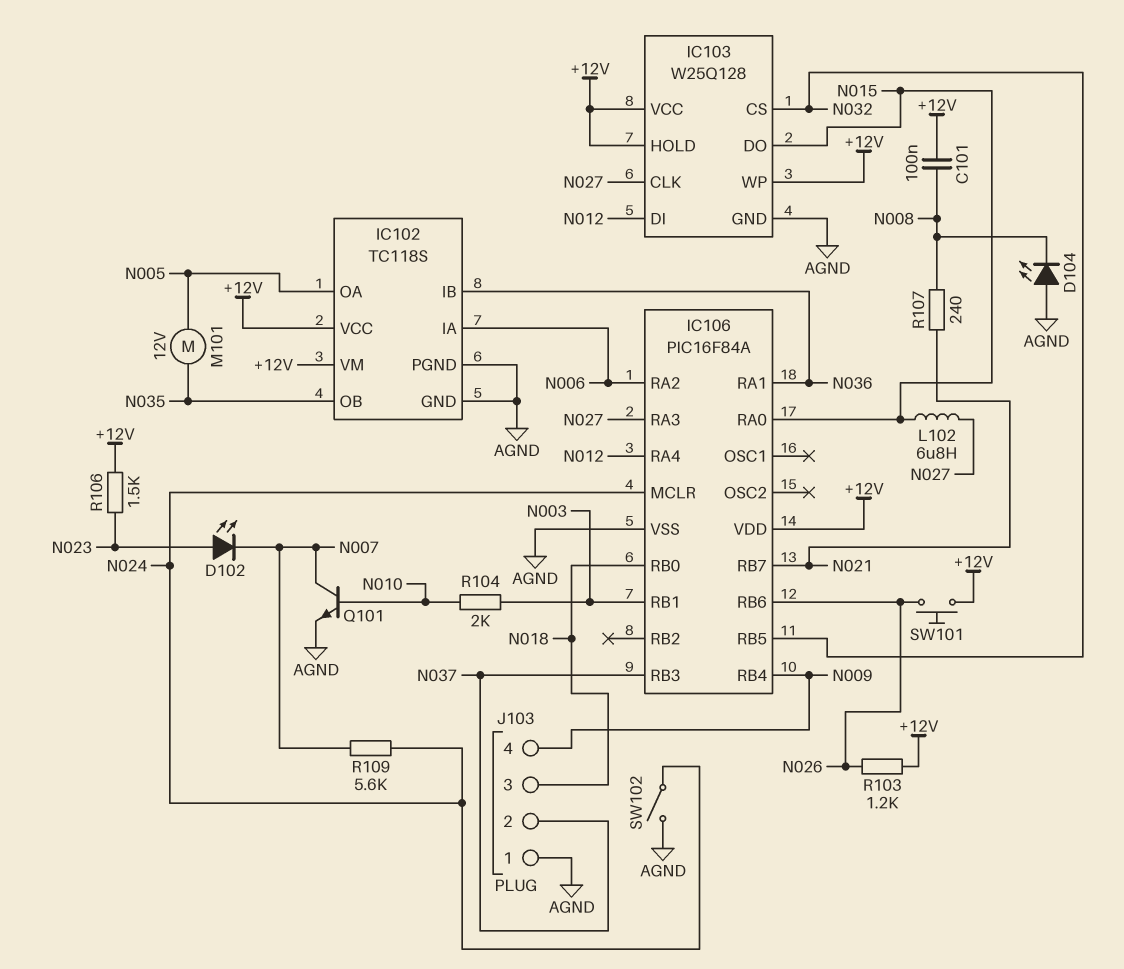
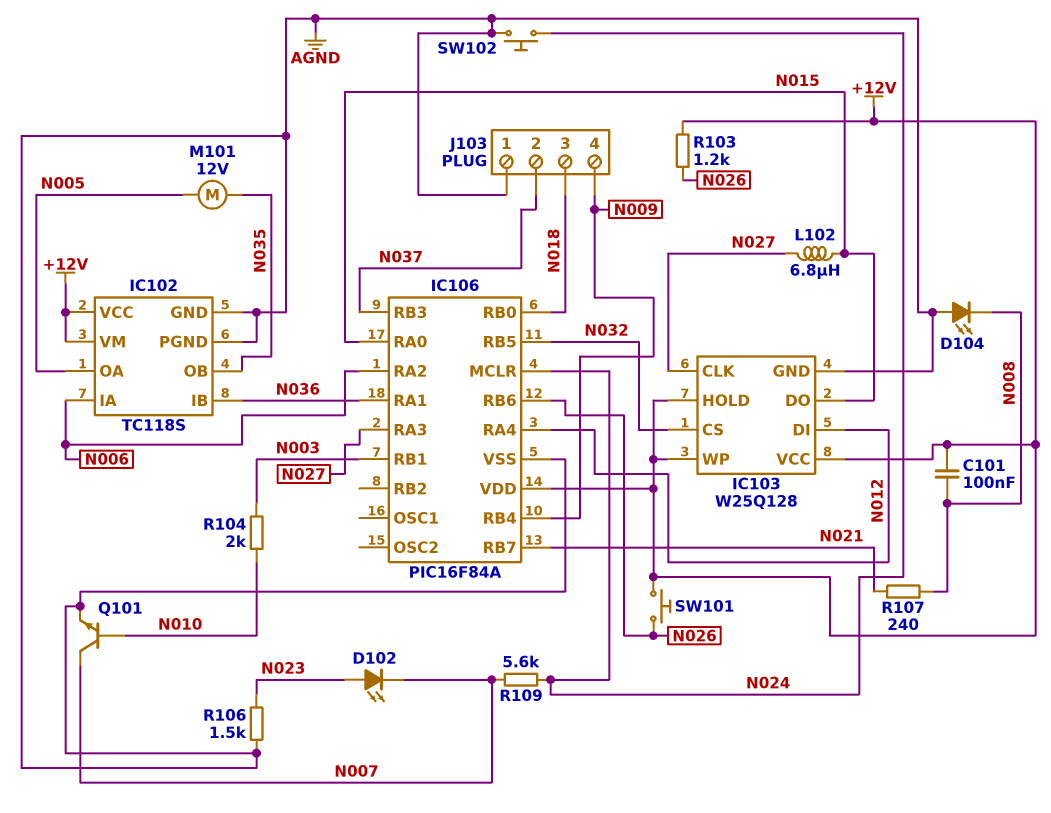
R106: 1.5k (+12V, N023) -> 1.5k (AGND, N023)
SW102: switch (AGND, N024) -> button (AGND, N024)

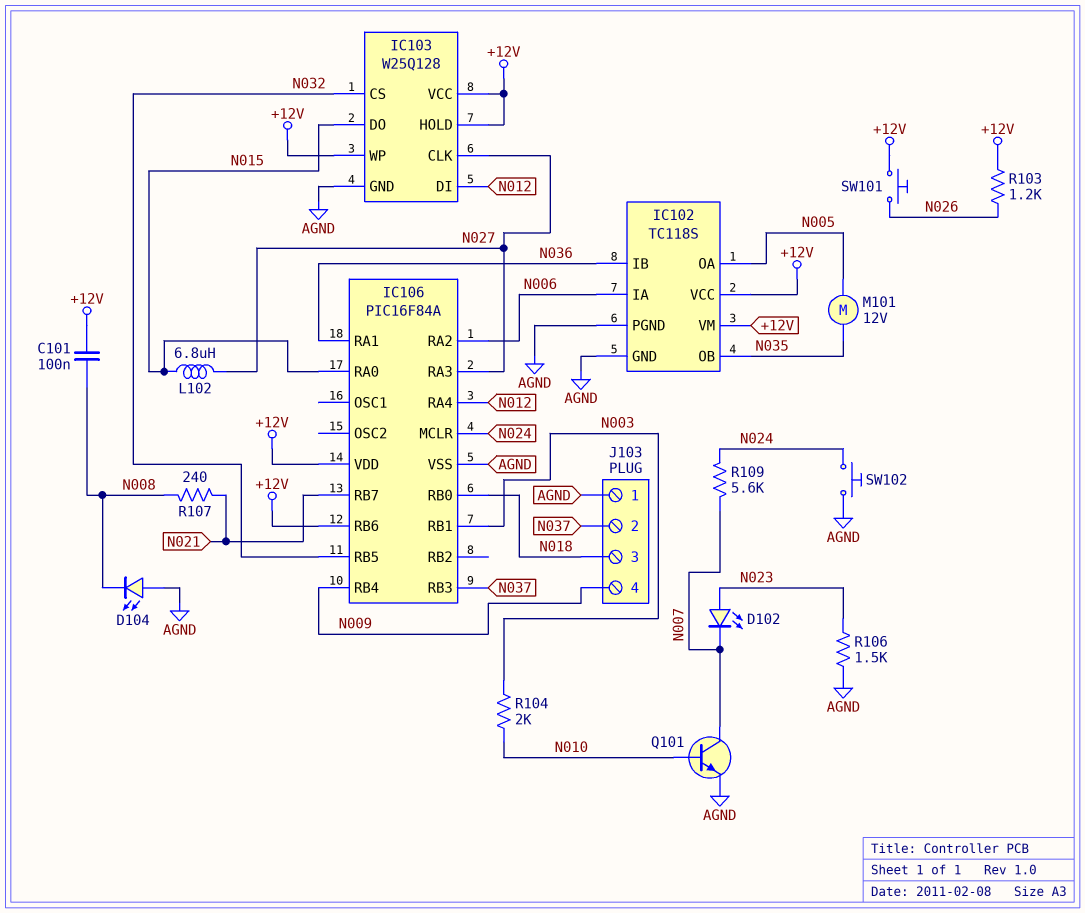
IC106 pin RB6: N026 -> +12V

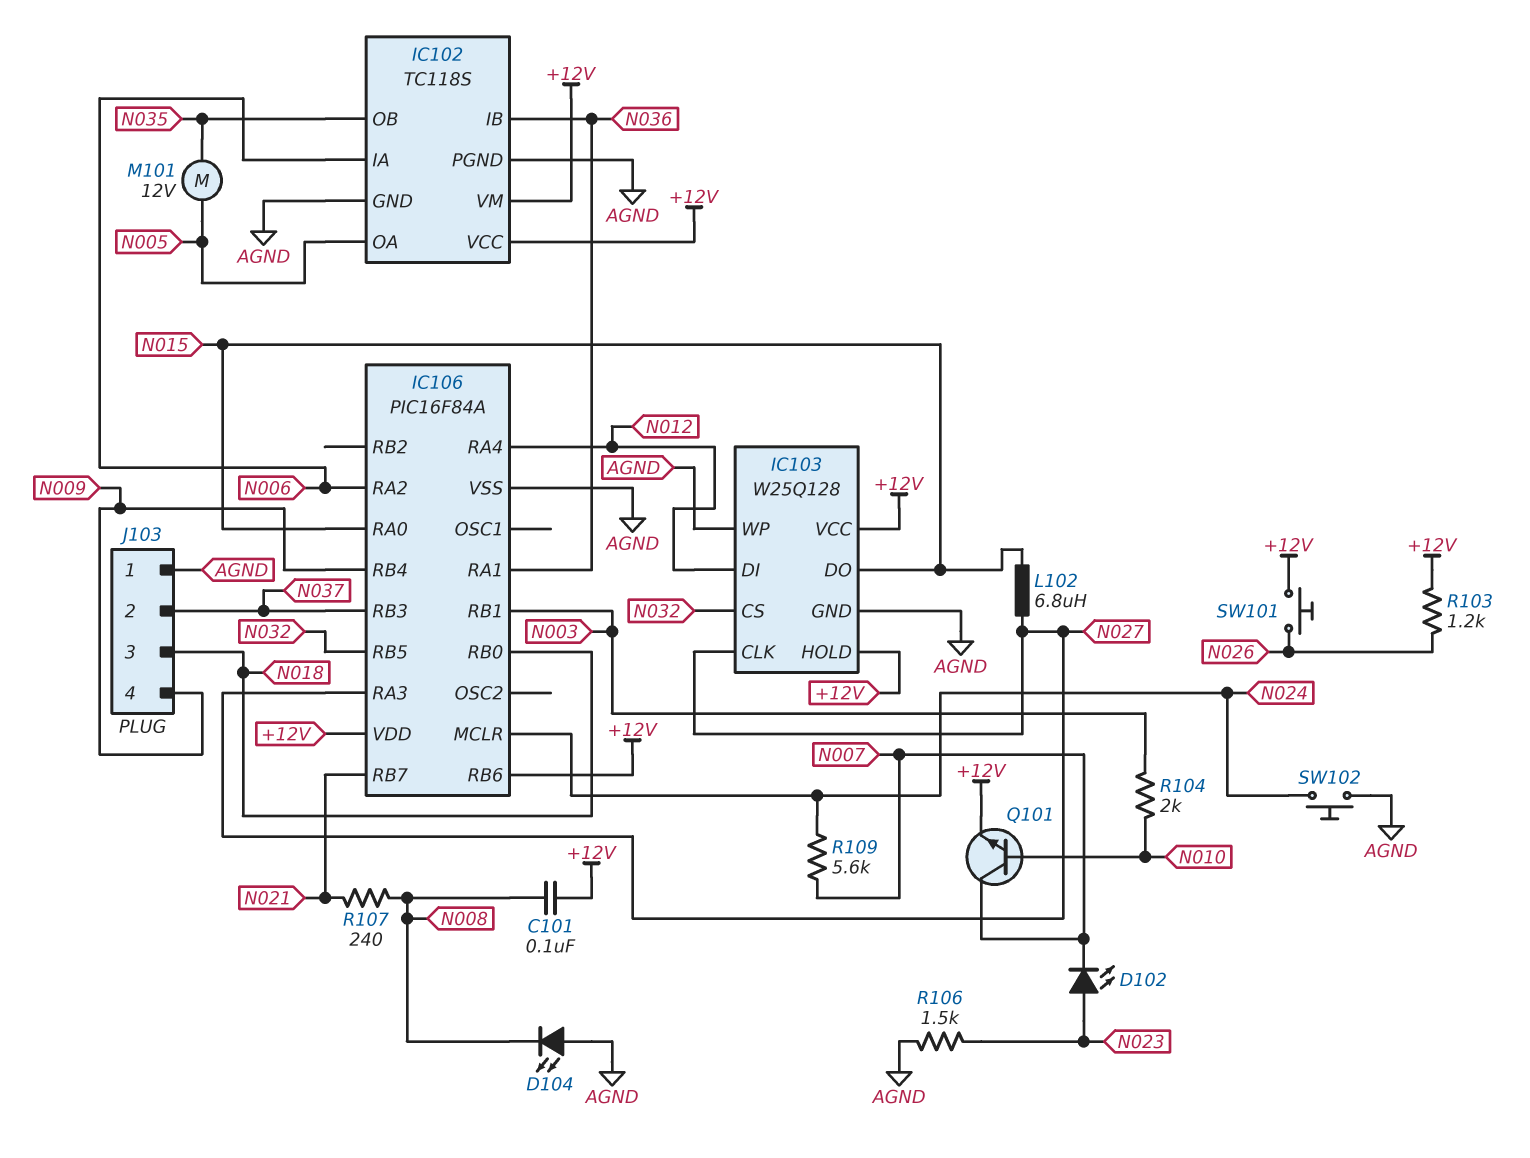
IC103 pin WP: +12V -> AGND
Q101: NPN (B N010, C N007, E AGND) -> NPN (B N010, C N007, E +12V)

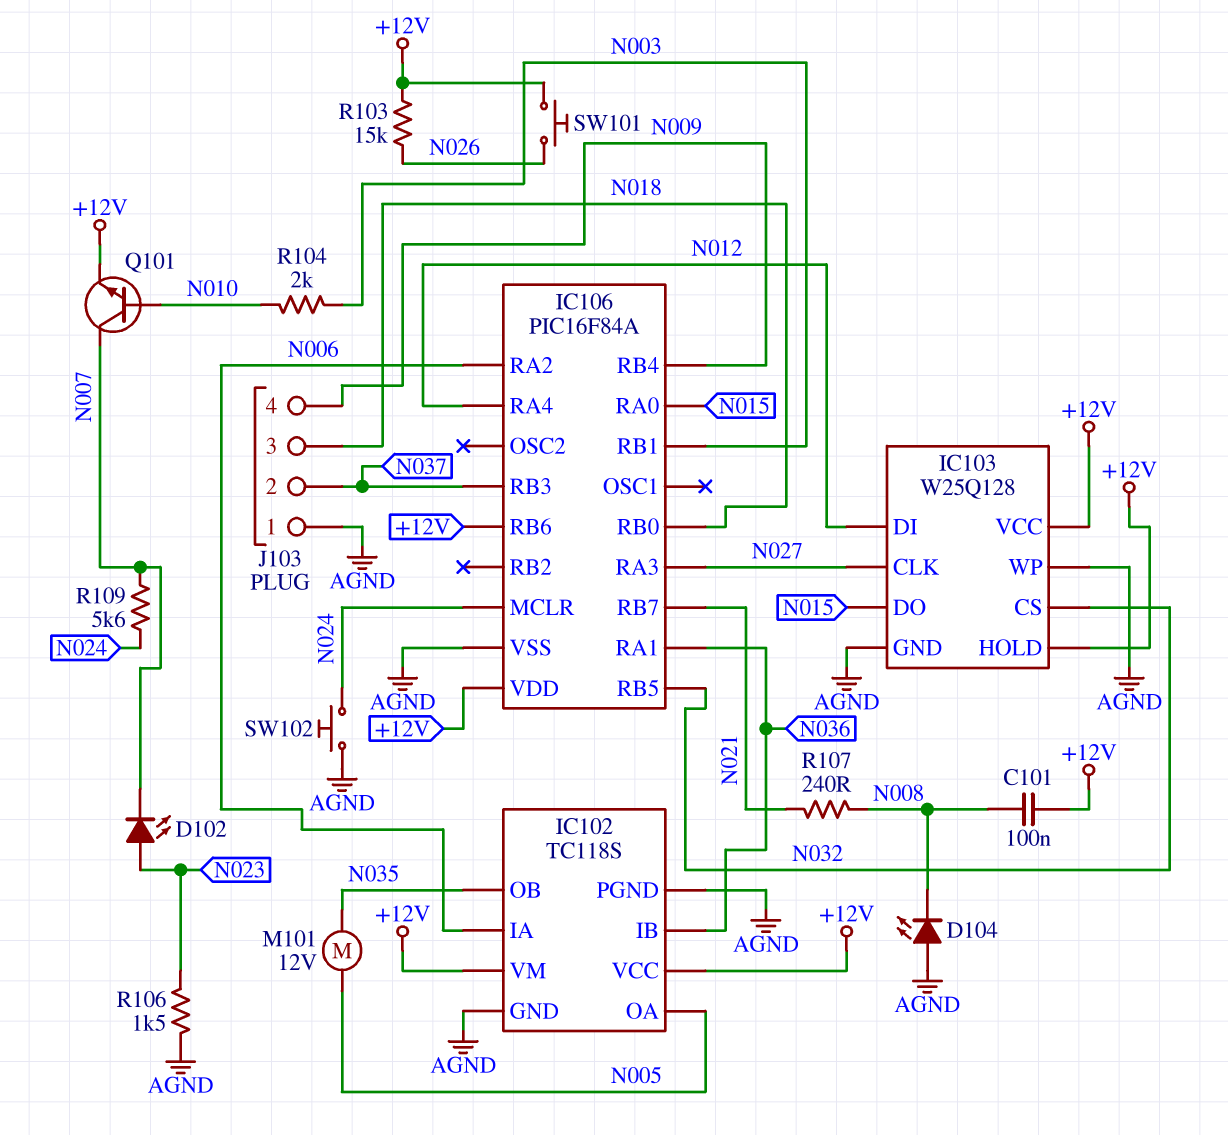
L102: 6.8uH (N015, N027) -> none
R103: 1.2k (+12V, N026) -> 15k (+12V, N026)

